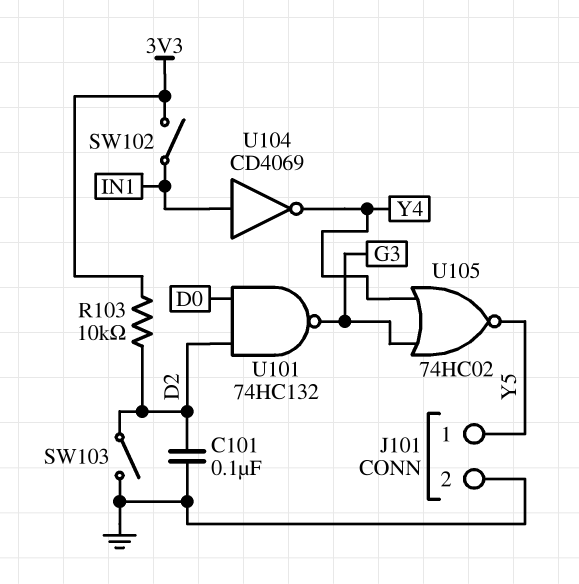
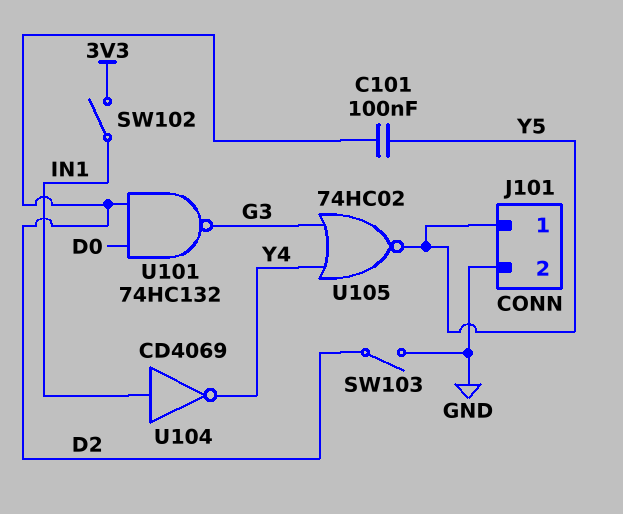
C101: 100nF (D2, GND) -> 100nF (D2, Y5)
R103: 10k (3V3, D2) -> none

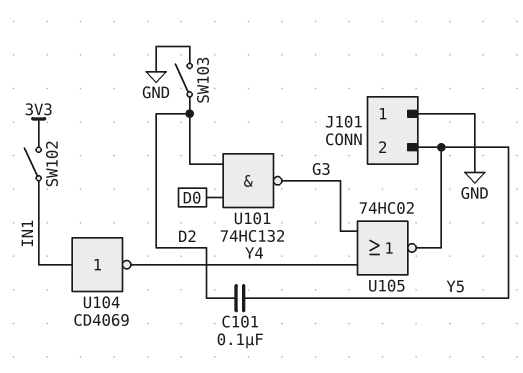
J101 pin 1: Y5 -> GND
J101 pin 2: GND -> Y5

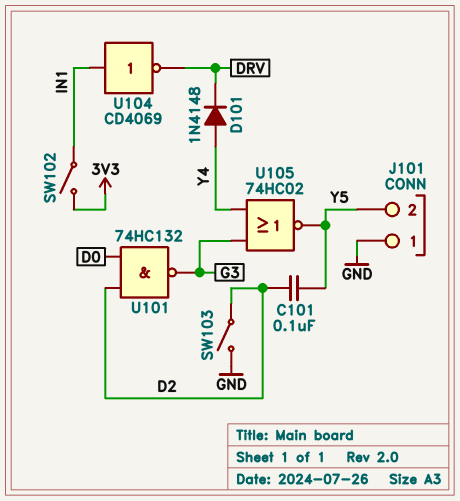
D101: none -> diode 1N4148 (A Y4, K DRV)
U104: NOT CD4069 (in IN1, out Y4) -> NOT CD4069 (in IN1, out DRV)

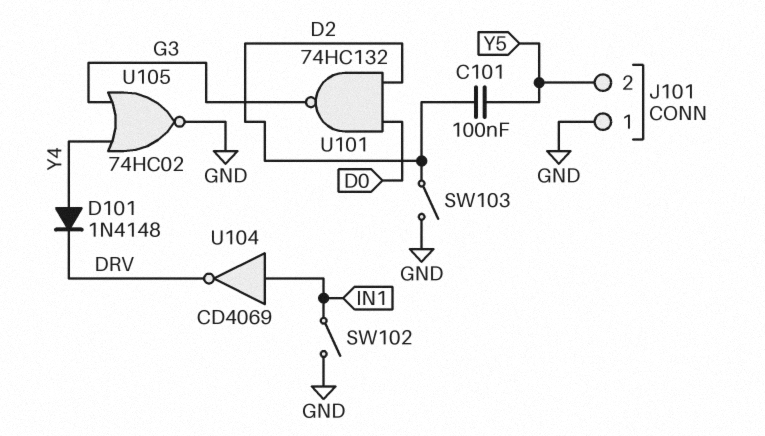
SW102: switch (3V3, IN1) -> switch (GND, IN1)
U105: NOR 74HC02 (in G3, in Y4, out Y5) -> NOR 74HC02 (in G3, in Y4, out GND)

